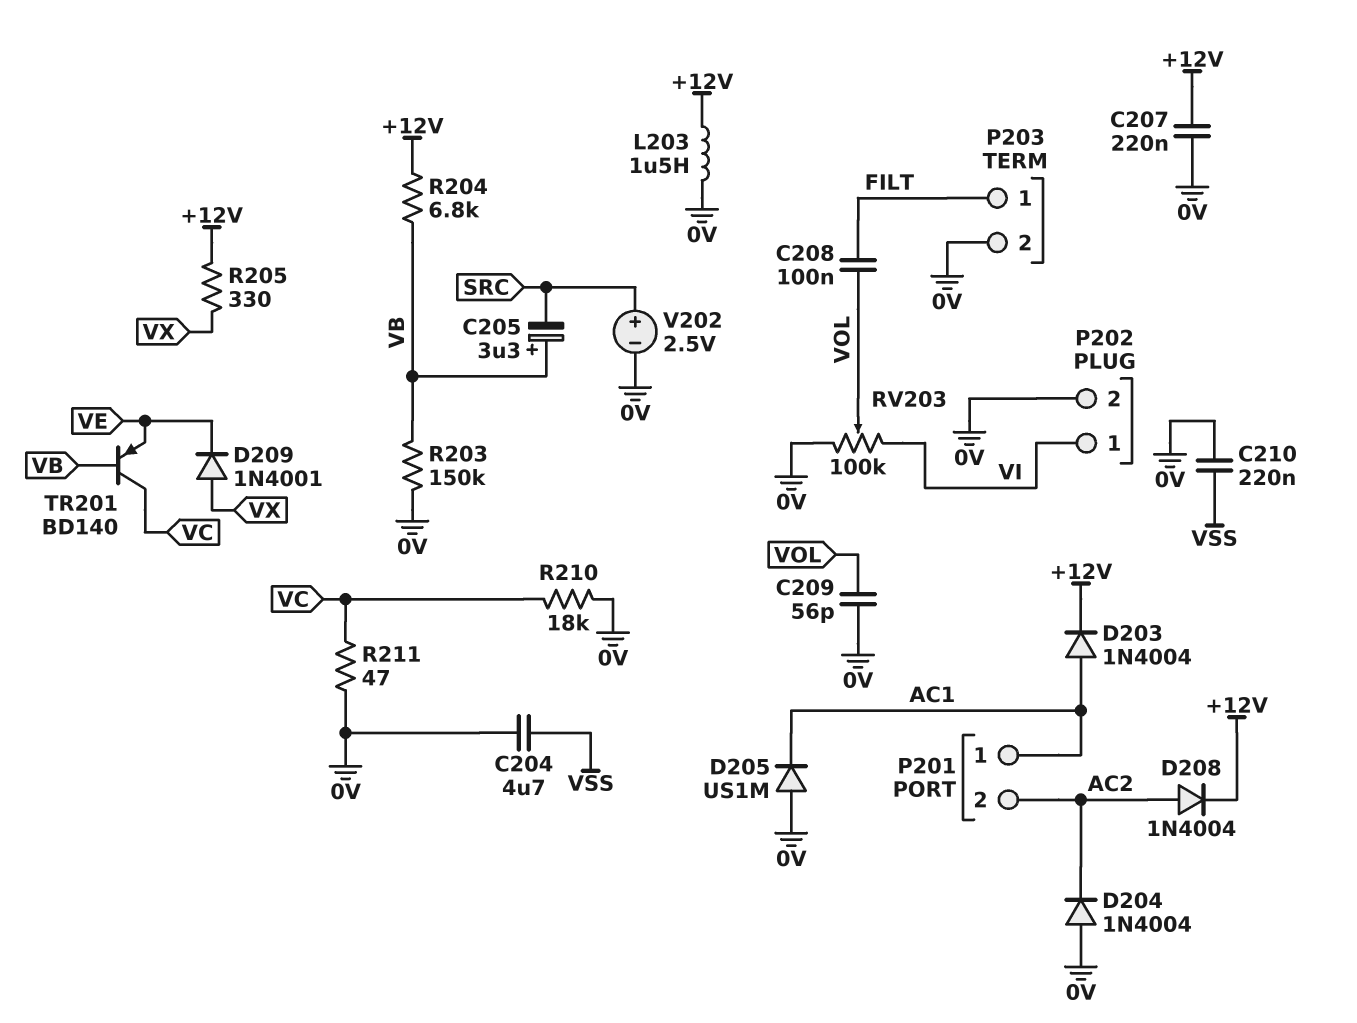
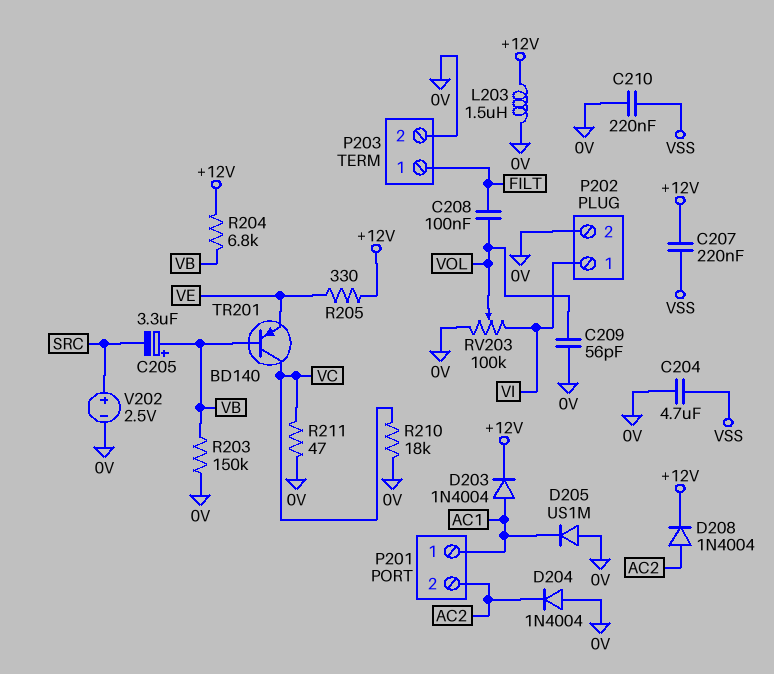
C207: 220nF (+12V, 0V) -> 220nF (+12V, VSS)
D209: diode 1N4001 (A VX, K VE) -> none
R205: 330 (+12V, VX) -> 330 (+12V, VE)

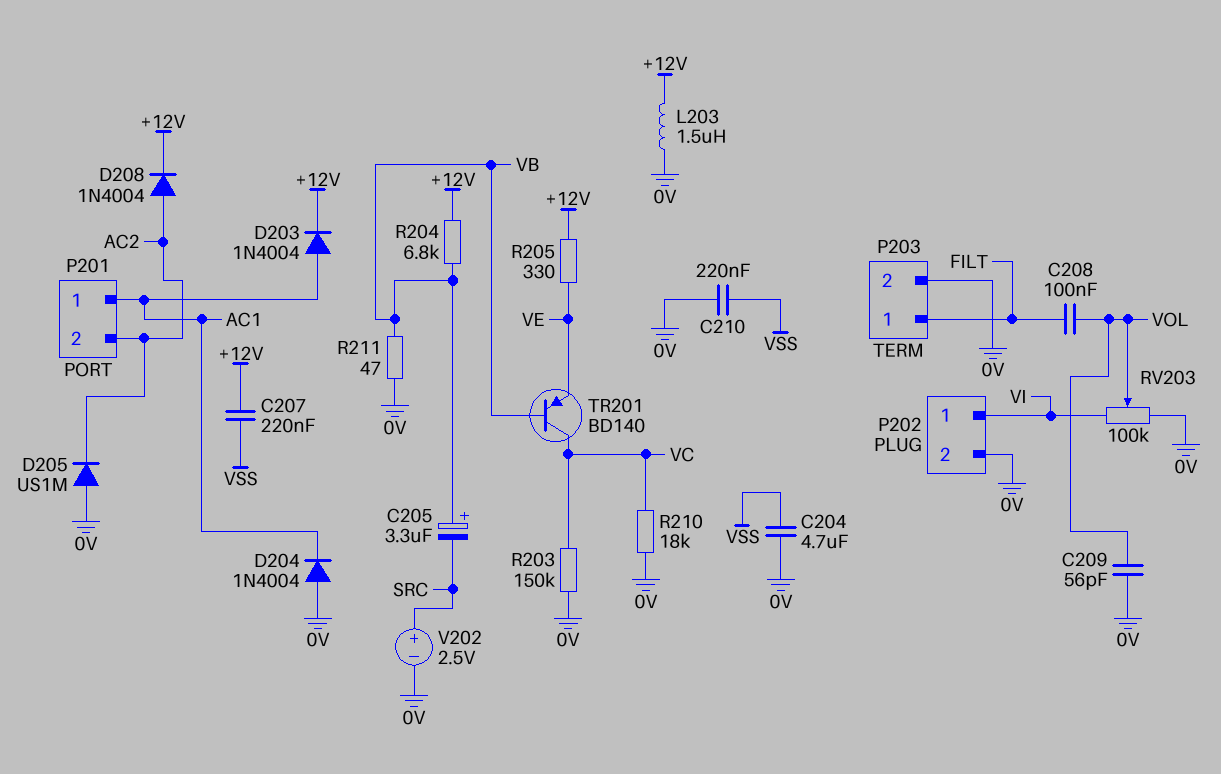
D204: diode 1N4004 (A 0V, K AC2) -> diode 1N4004 (A 0V, K AC1)
D205: diode US1M (A 0V, K AC1) -> diode US1M (A 0V, K AC2)
R203: 150k (0V, VB) -> 150k (0V, VC)
R211: 47 (0V, VC) -> 47 (0V, VB)

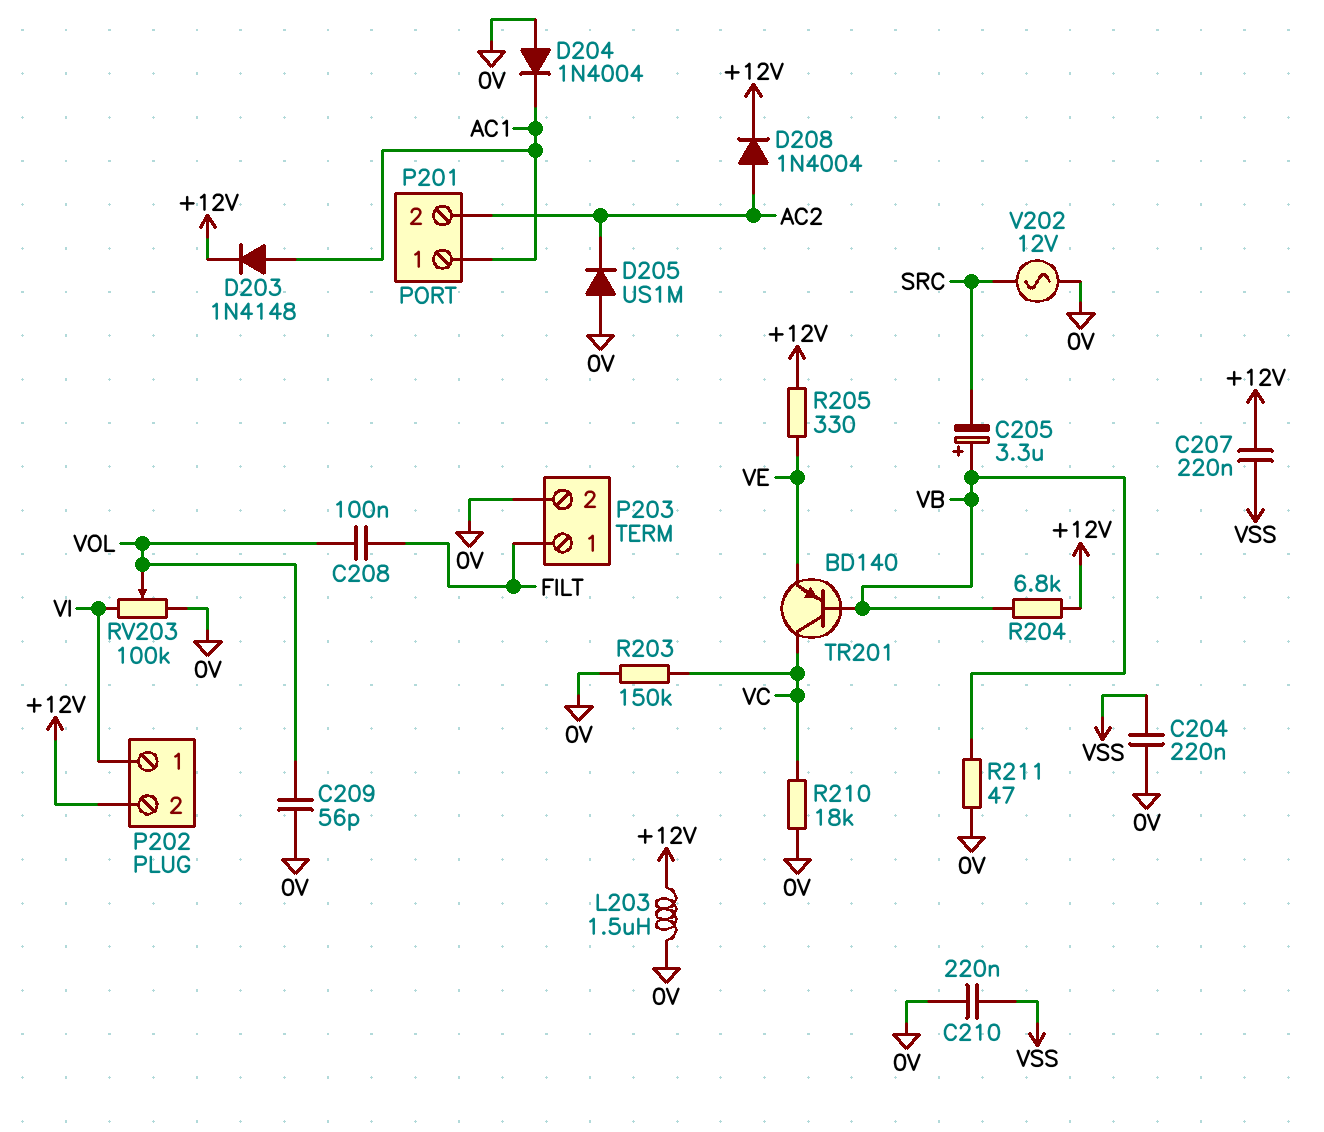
C204: 4.7uF (0V, VSS) -> 220nF (0V, VSS)
D203: diode 1N4004 (A AC1, K +12V) -> diode 1N4148 (A AC1, K +12V)
P202 pin 2: 0V -> +12V
V202: 2.5V (plus SRC, minus 0V) -> AC 12V (0V, SRC)

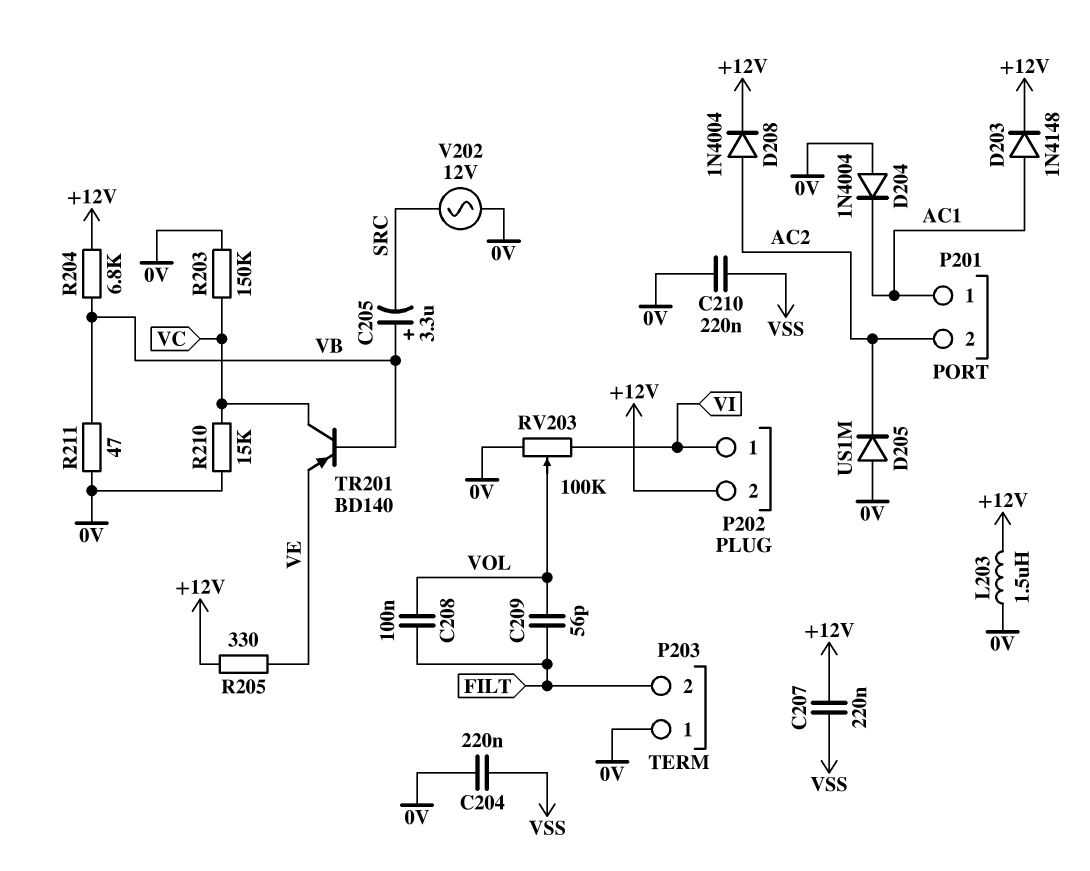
C209: 56pF (0V, VOL) -> 56pF (FILT, VOL)
P203 pin 1: FILT -> 0V
P203 pin 2: 0V -> FILT
R210: 18k (0V, VC) -> 15k (0V, VC)

